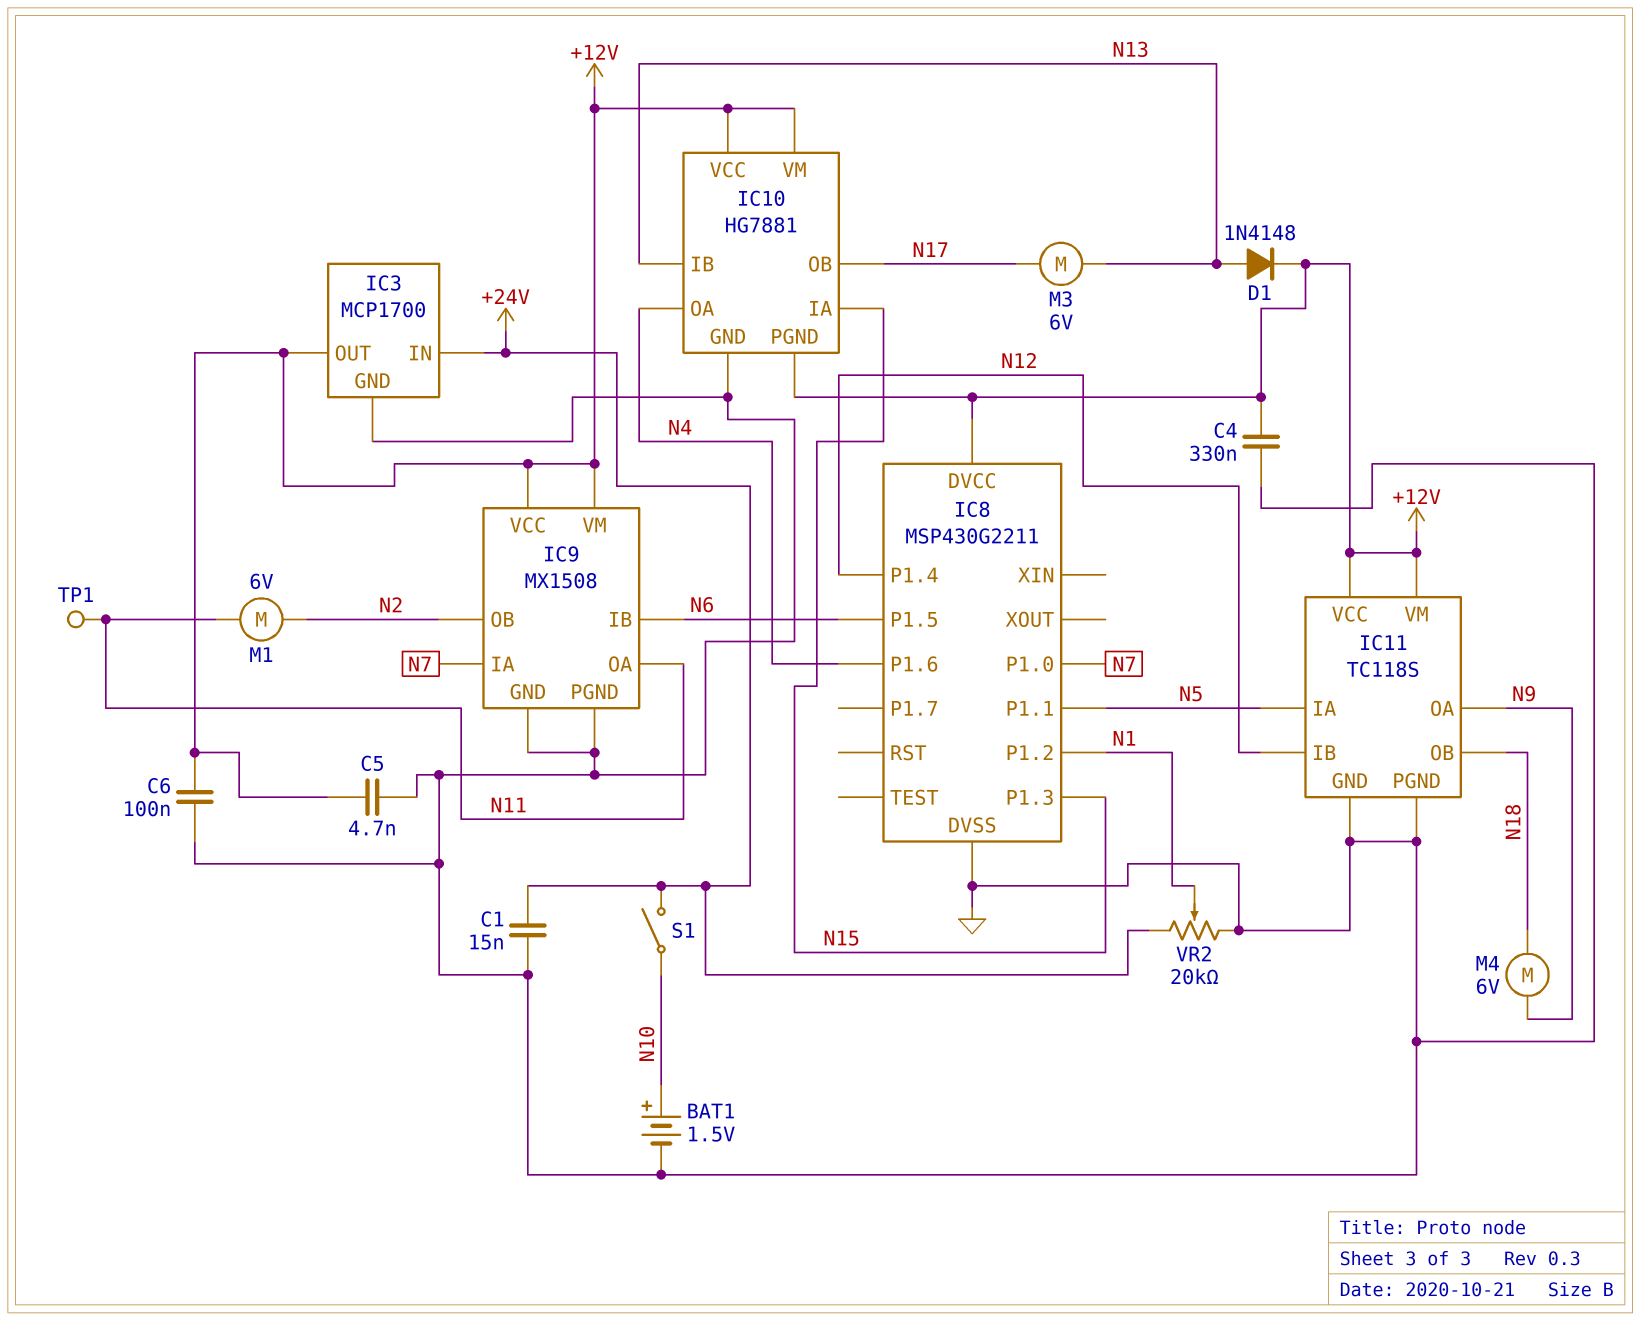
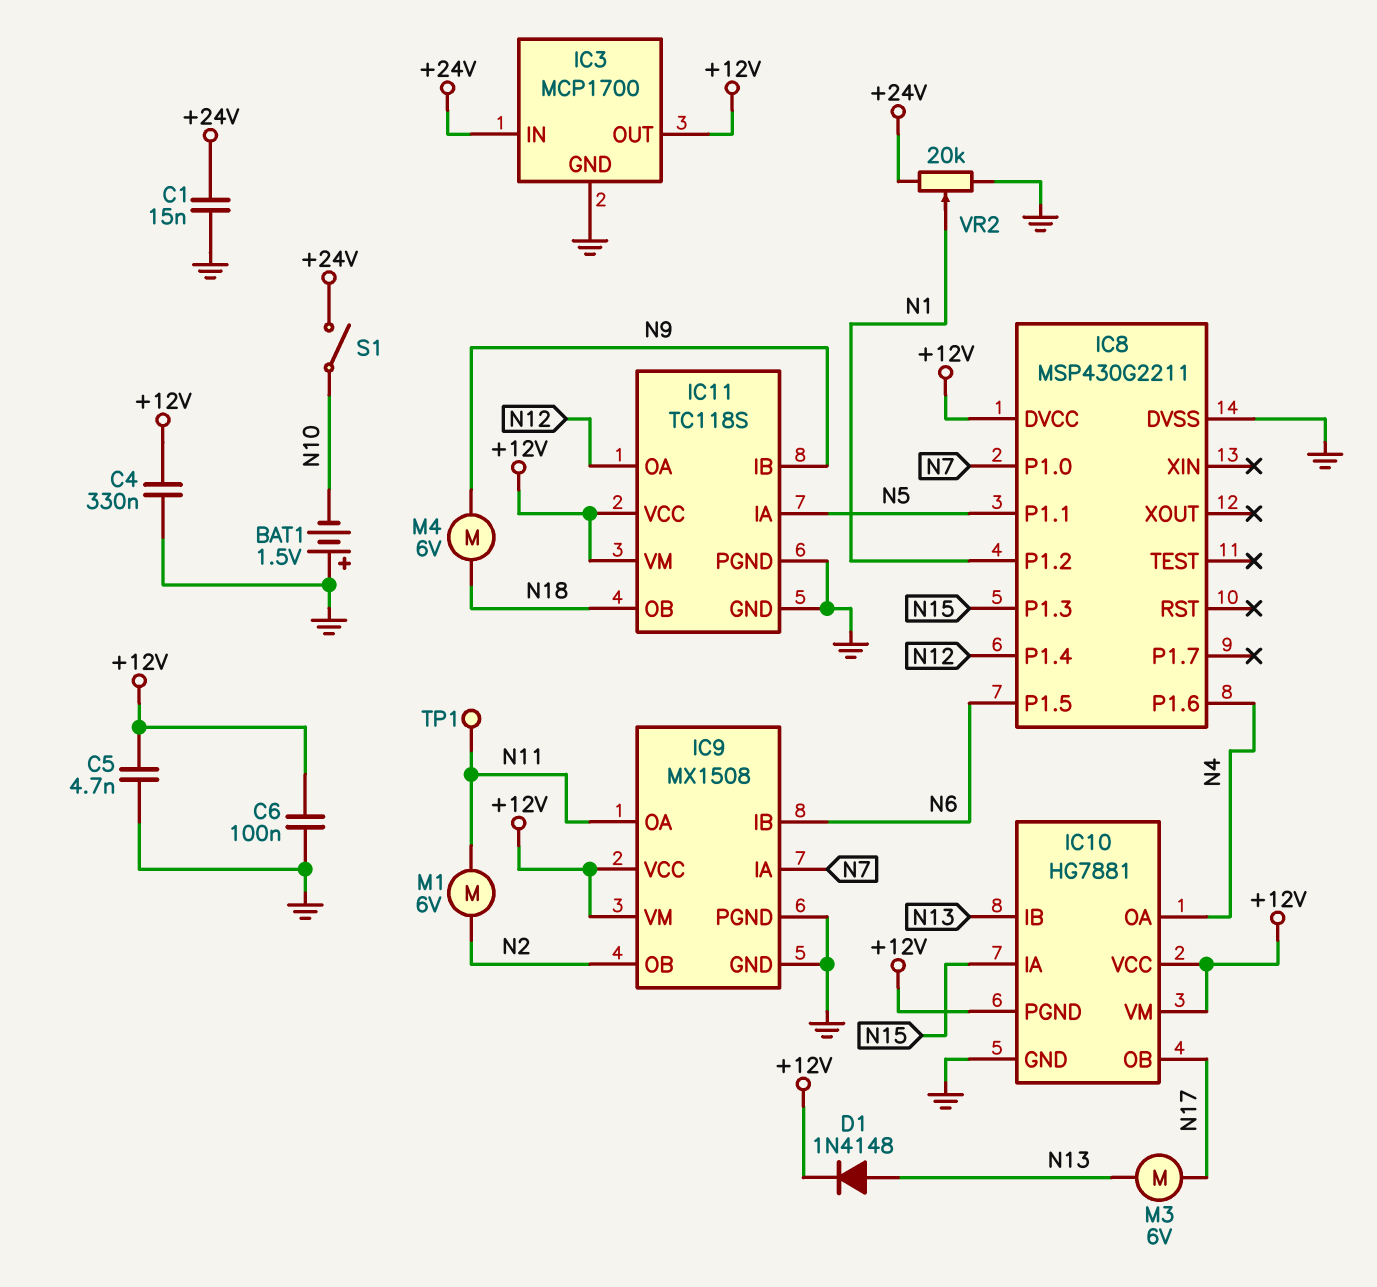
BAT1: 1.5V (plus N10, minus GND) -> 1.5V (plus GND, minus N10)
IC11 pin IB: N12 -> N9
IC11 pin OA: N9 -> N12

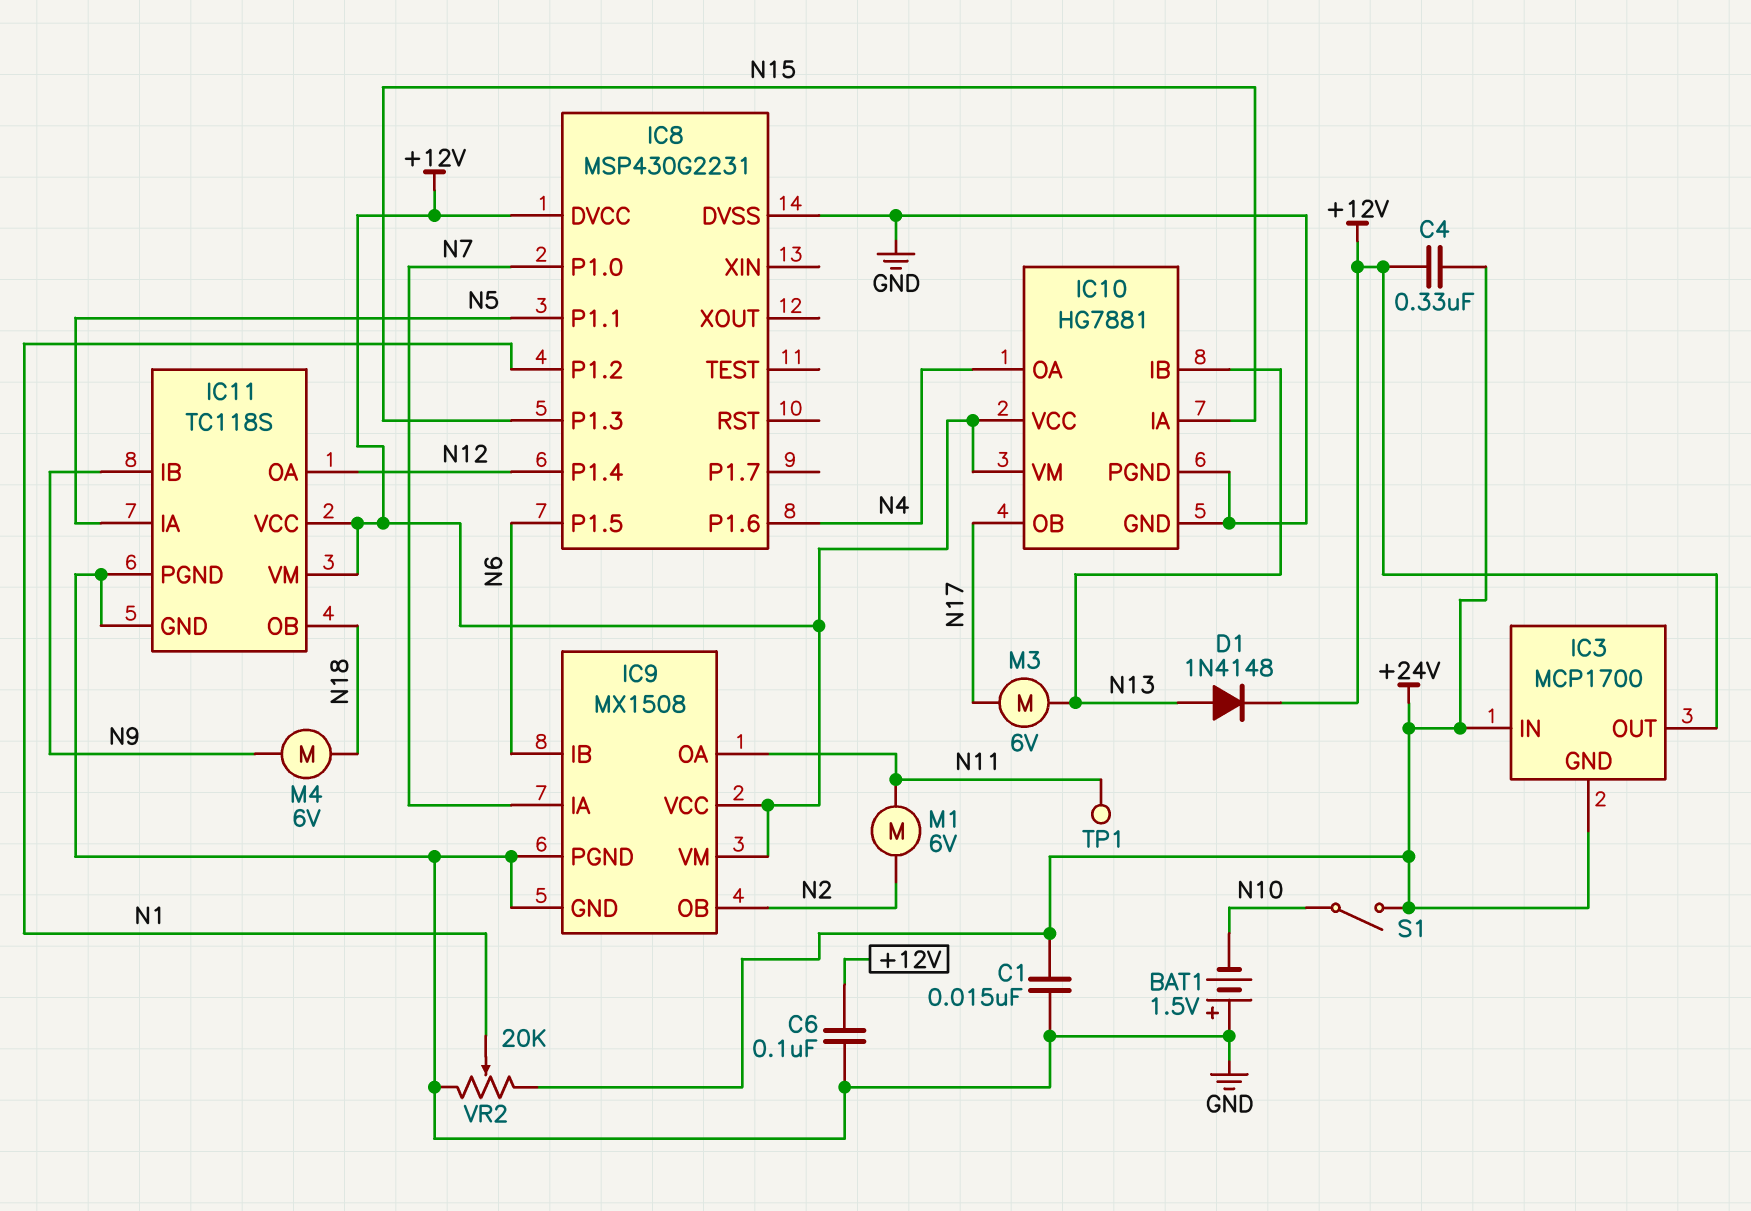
C4: 330nF (+12V, GND) -> 330nF (+12V, +24V)
C5: 4.7nF (+12V, GND) -> none
IC3 pin GND: GND -> +24V
IC8: MSP430G2211 -> MSP430G2231
IC10 pin PGND: +12V -> GND

